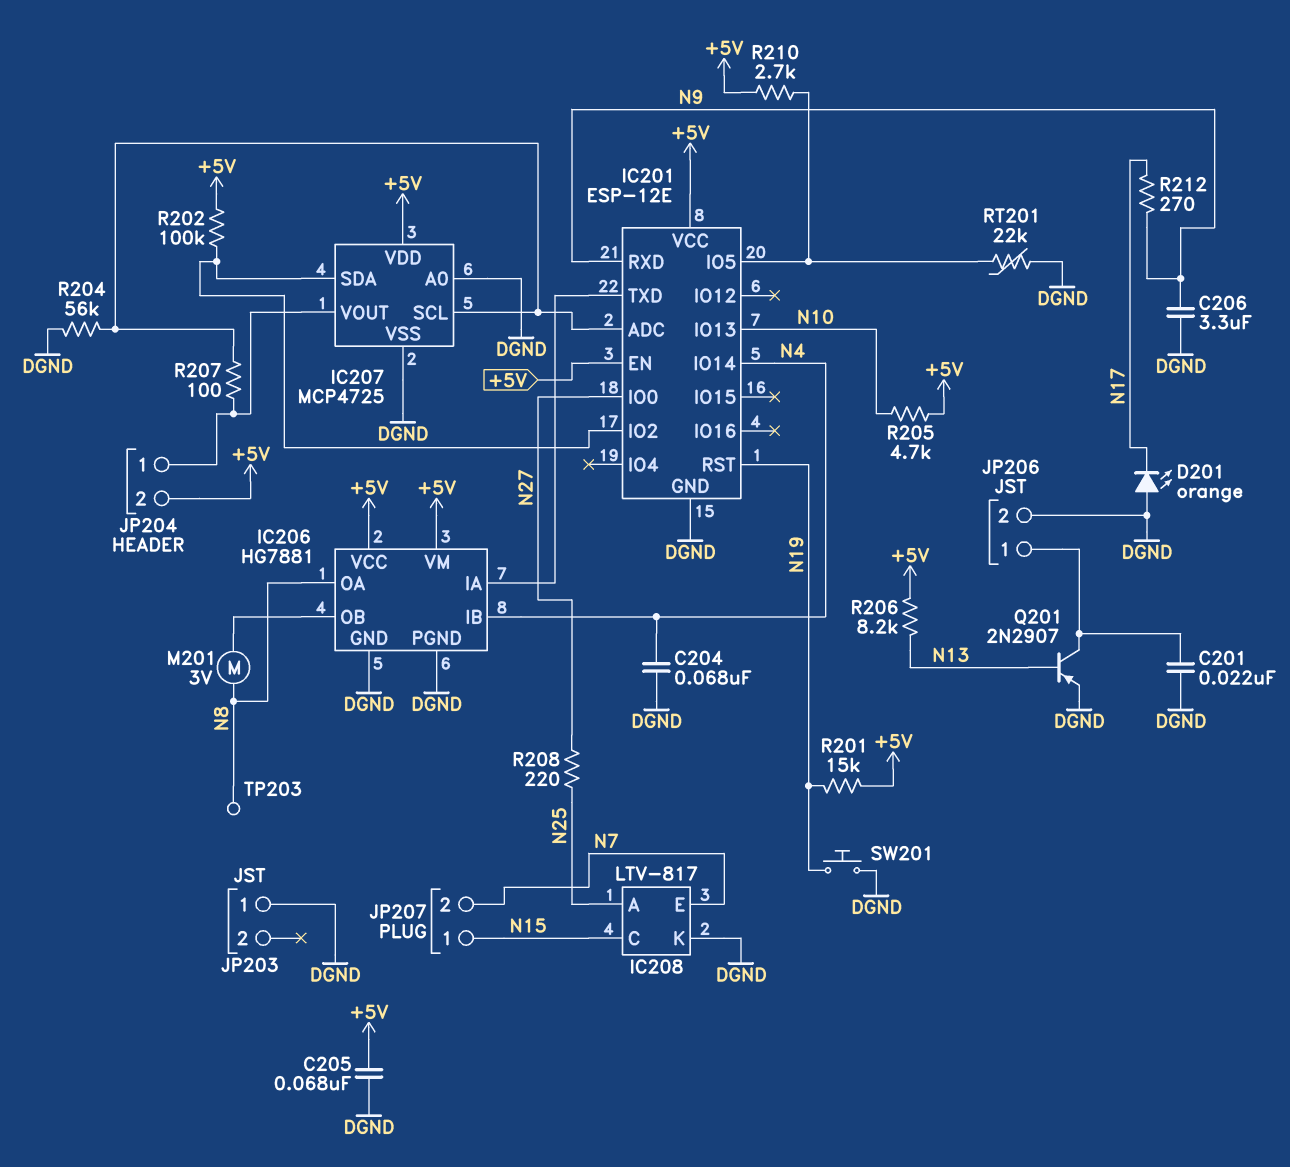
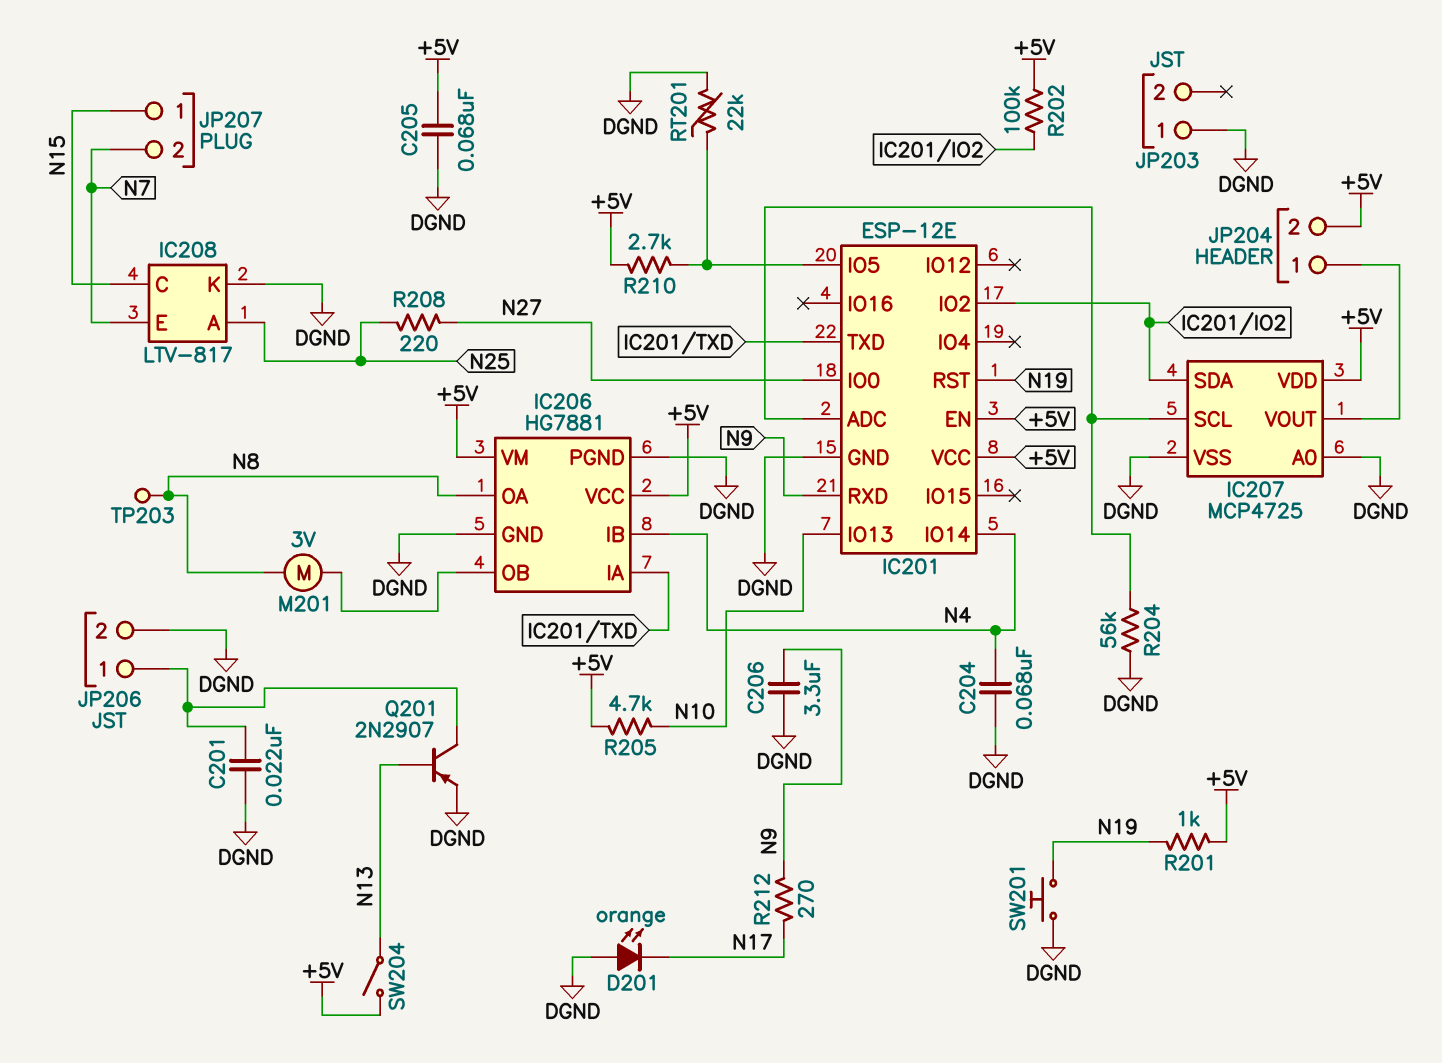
R201: 15k (+5V, N19) -> 1k (+5V, N19)
R206: 8.2k (+5V, N13) -> none
R207: 100 (IC201/ADC, IC207/VOUT) -> none
SW204: none -> switch (+5V, N13)

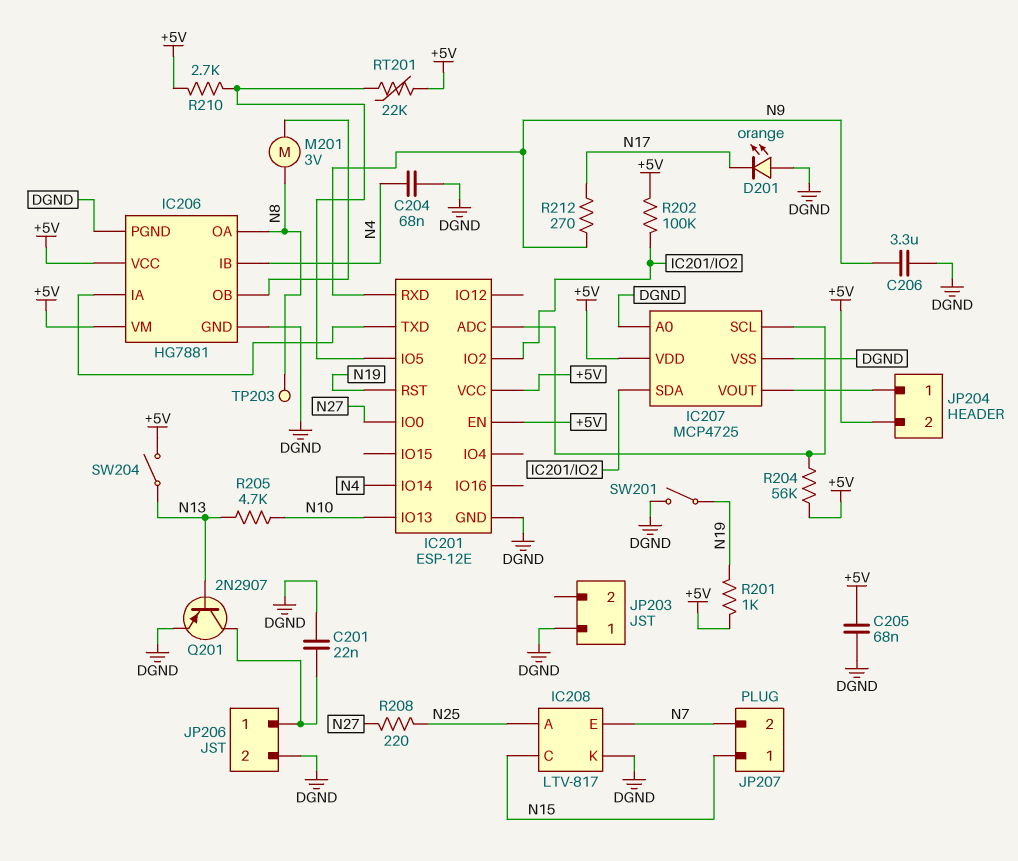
R204: 56k (DGND, IC201/ADC) -> 56k (+5V, IC201/ADC)
R205: 4.7k (+5V, N10) -> 4.7k (N10, N13)
RT201: 22k (DGND, IC201/IO5) -> 22k (+5V, IC201/IO5)
SW201: button (DGND, N19) -> switch (DGND, N19)

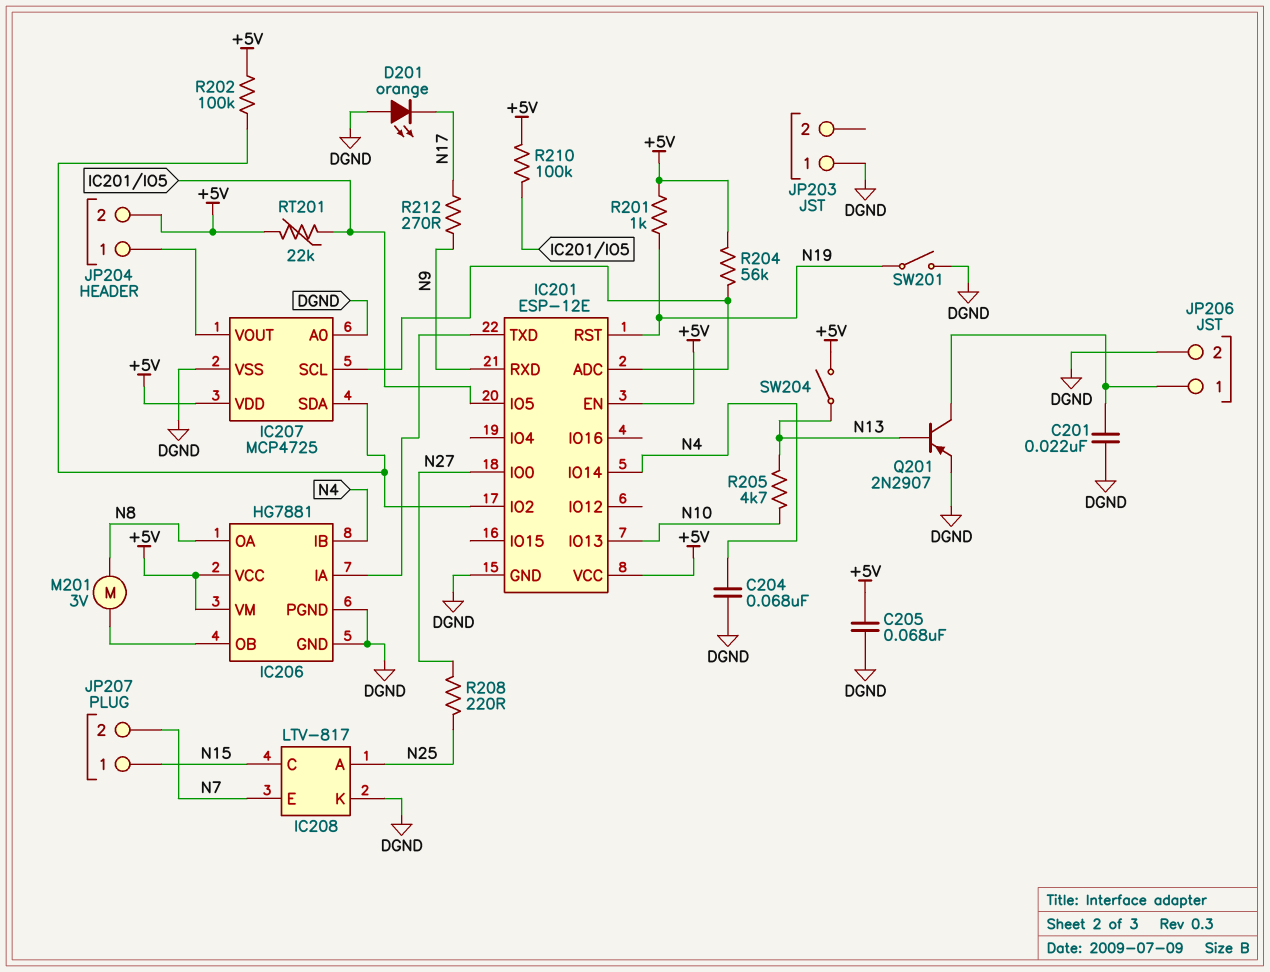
C206: 3.3uF (DGND, N9) -> none
R210: 2.7k (+5V, IC201/IO5) -> 100k (+5V, IC201/IO5)
TP203: test point (N8) -> none

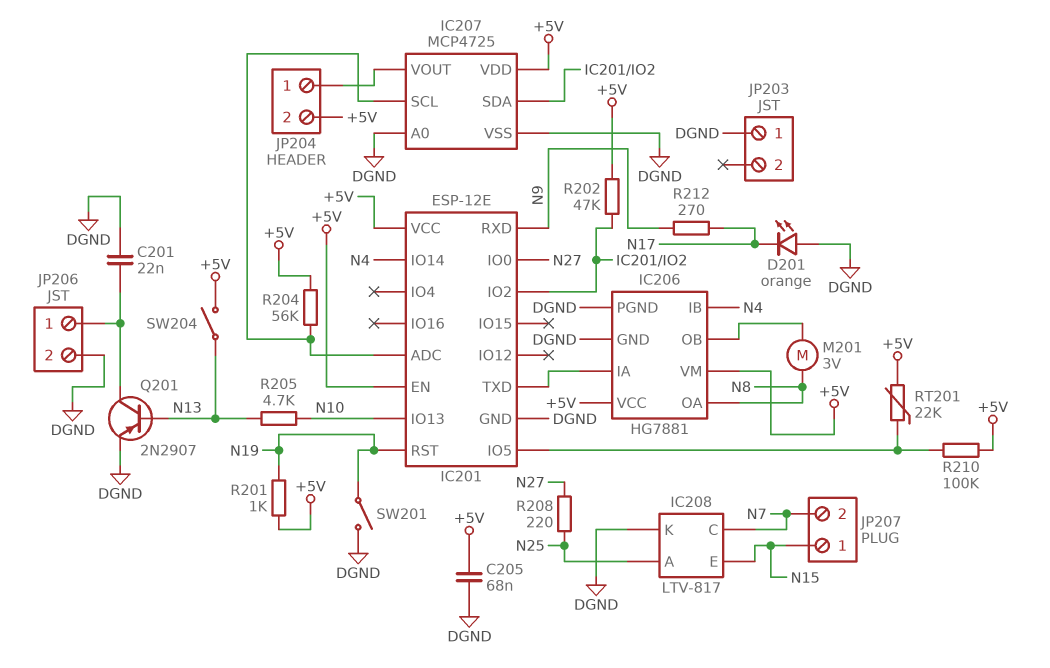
C204: 68nF (DGND, N4) -> none
IC208 pin C: N15 -> N7
IC208 pin E: N7 -> N15
R202: 100k (+5V, IC201/IO2) -> 47k (+5V, IC201/IO2)

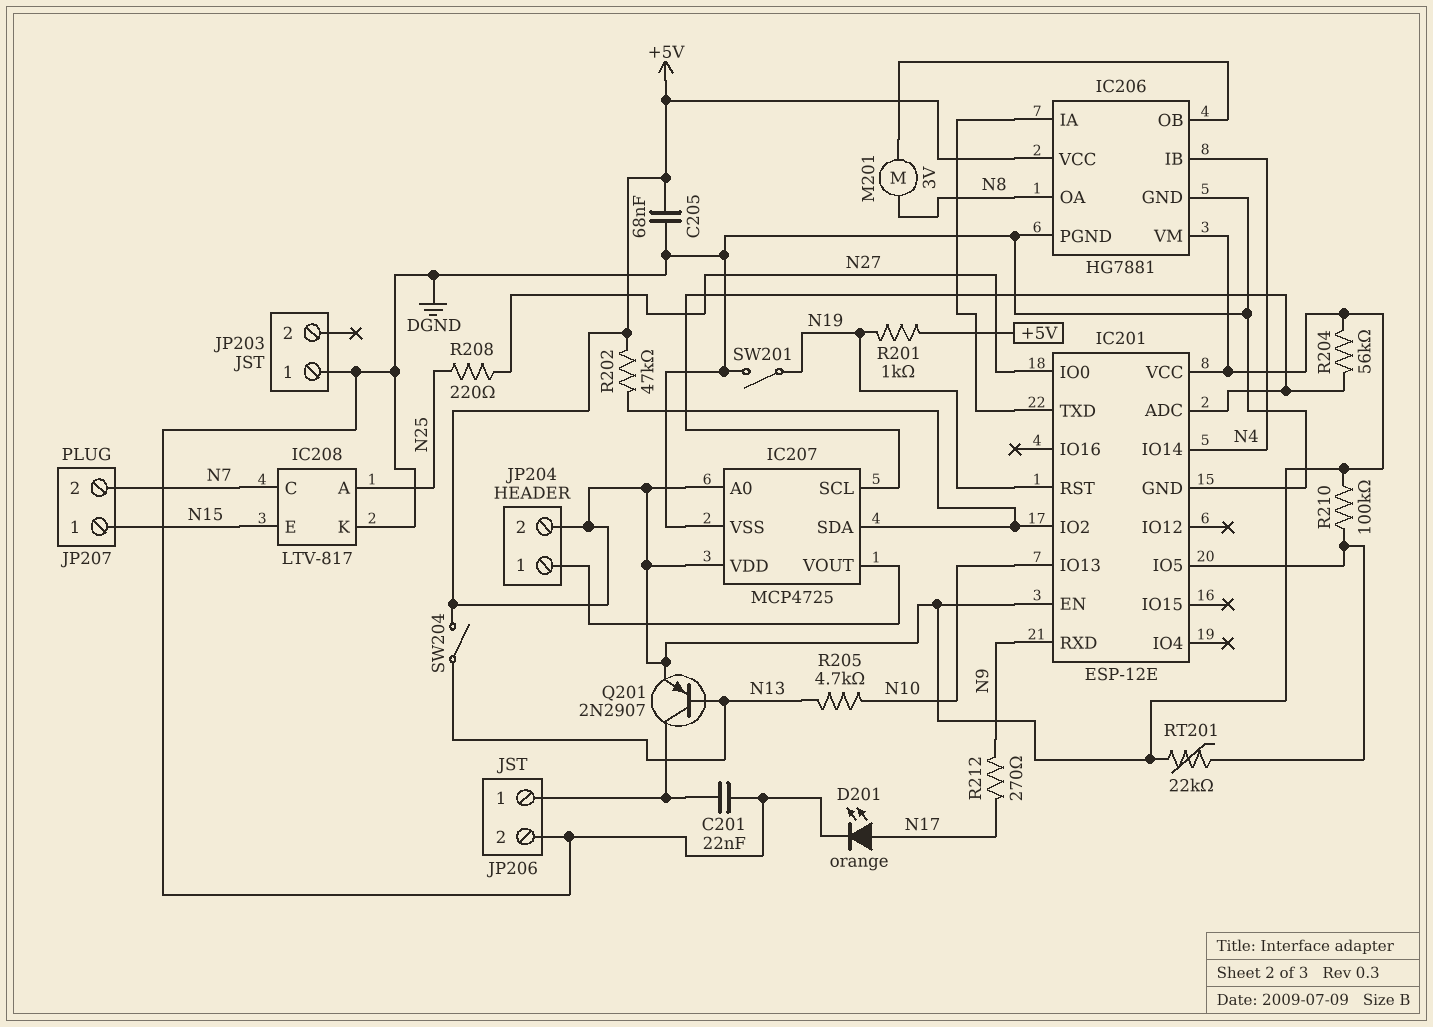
D201: LED orange (A DGND, K N17) -> LED orange (A N17, K DGND)
IC207 pin A0: DGND -> +5V
Q201: PNP 2N2907 (B N13, C JP206/1, E DGND) -> PNP 2N2907 (B N13, C JP206/1, E +5V)

